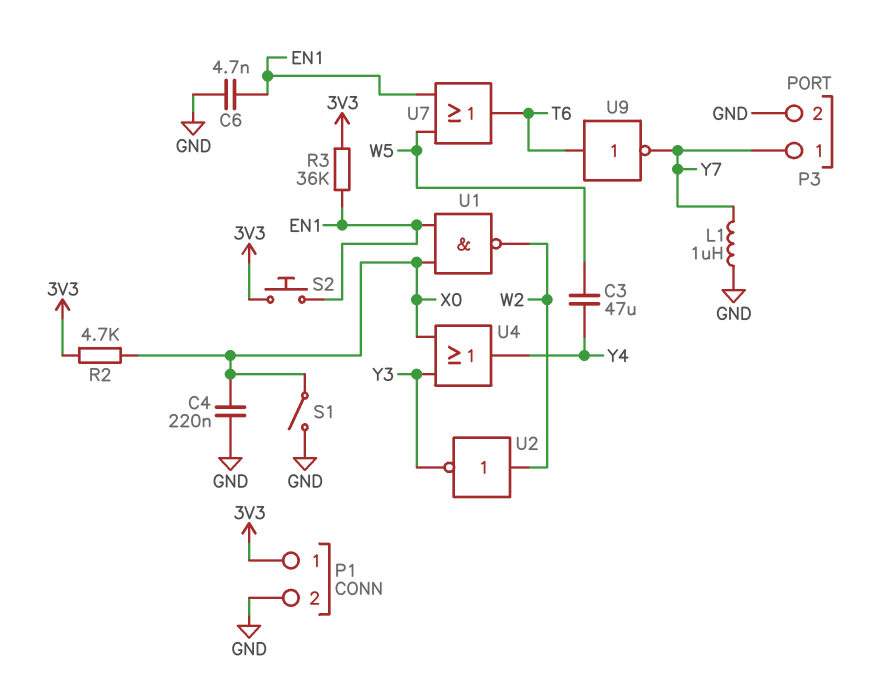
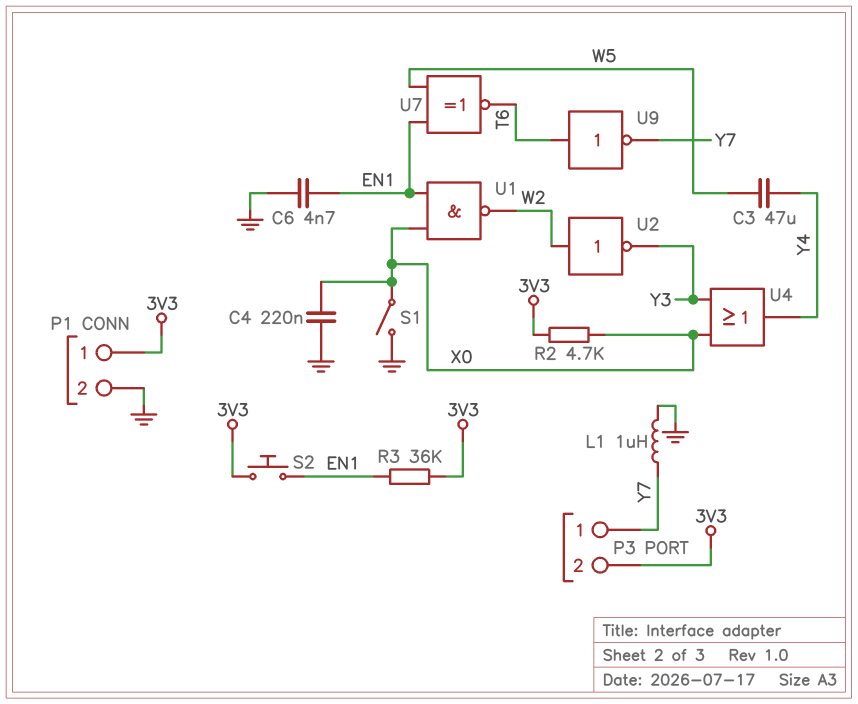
P3 pin 2: GND -> 3V3
U7: OR (in EN1, in W5, out T6) -> XNOR (in EN1, in W5, out T6)

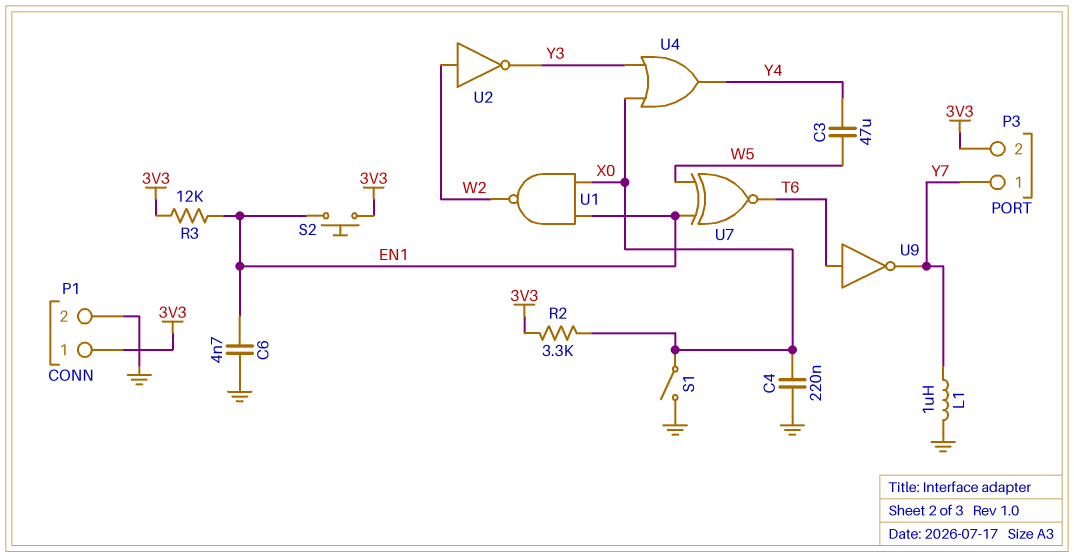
R2: 4.7k (3V3, X0) -> 3.3k (3V3, X0)
R3: 36k (3V3, EN1) -> 12k (3V3, EN1)

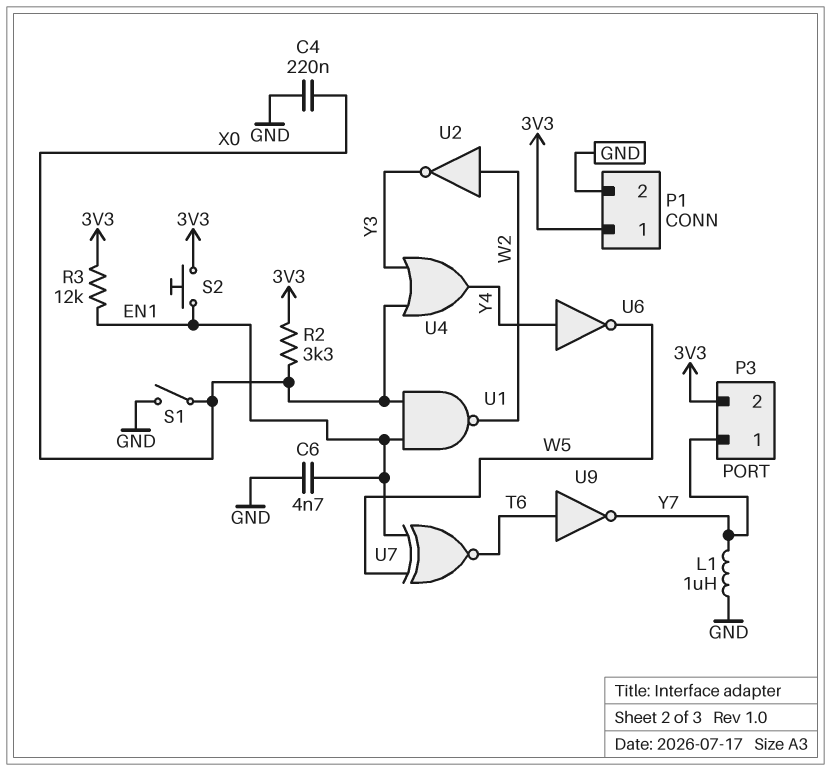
C3: 47uF (W5, Y4) -> none
U6: none -> NOT (in Y4, out W5)

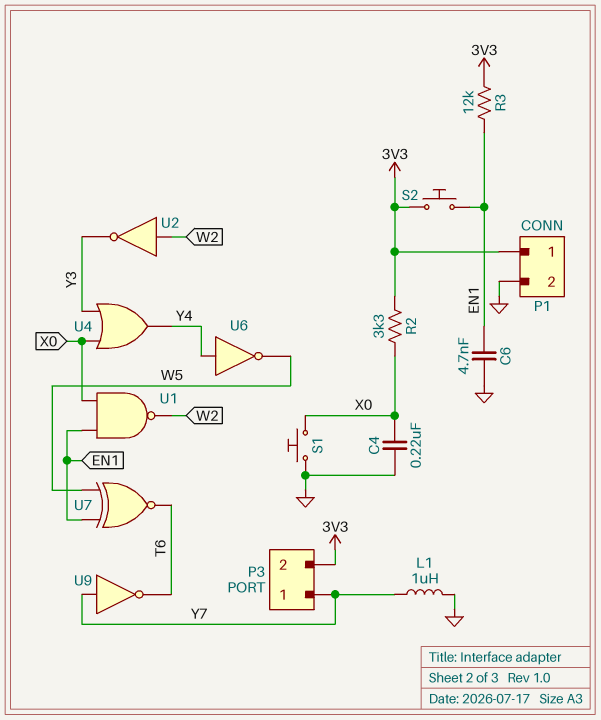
S1: switch (GND, X0) -> button (GND, X0)
U9: NOT (in T6, out Y7) -> NOT (in Y7, out T6)

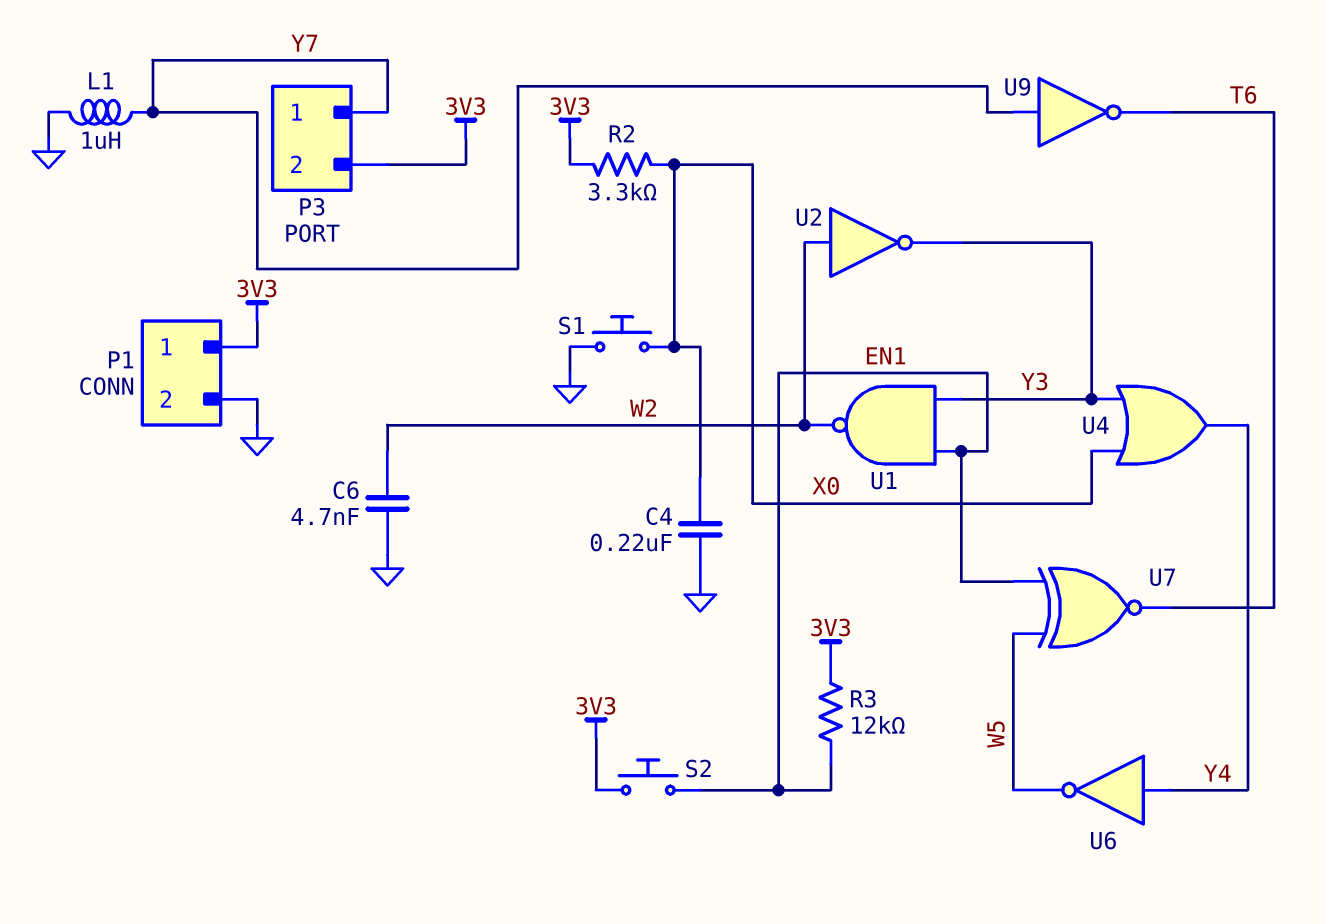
C6: 4.7nF (EN1, GND) -> 4.7nF (GND, W2)
U1: NAND (in EN1, in X0, out W2) -> NAND (in EN1, in Y3, out W2)

